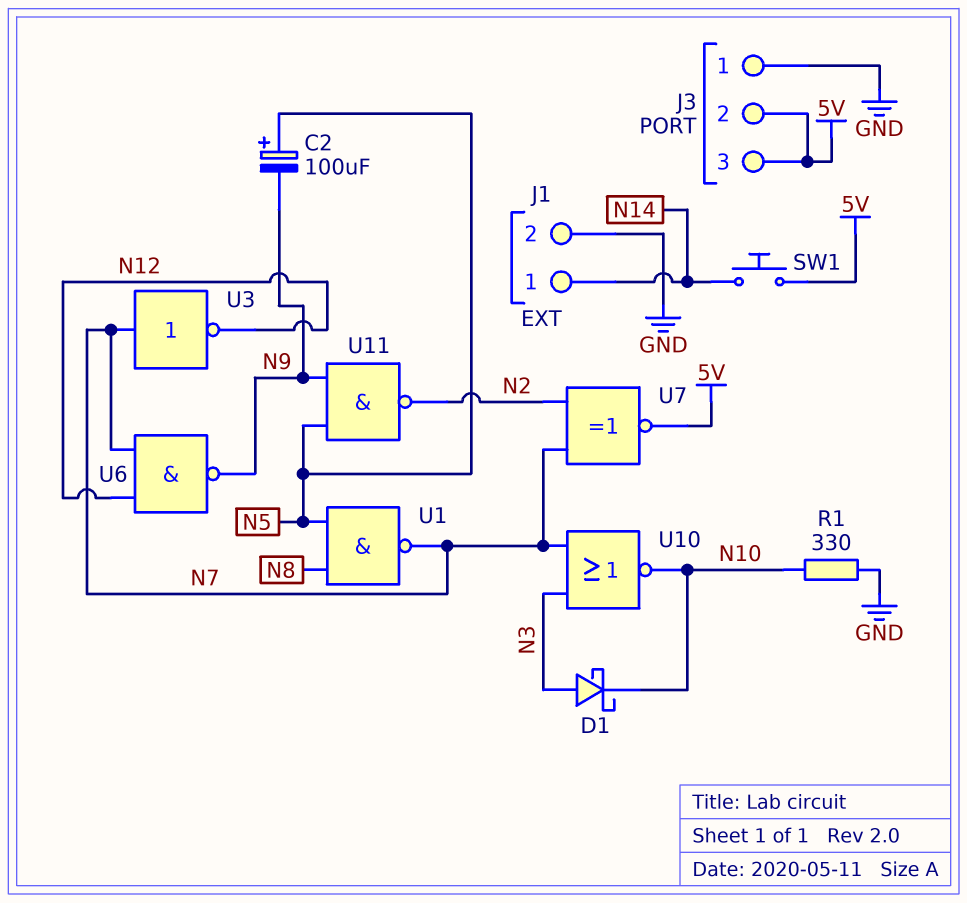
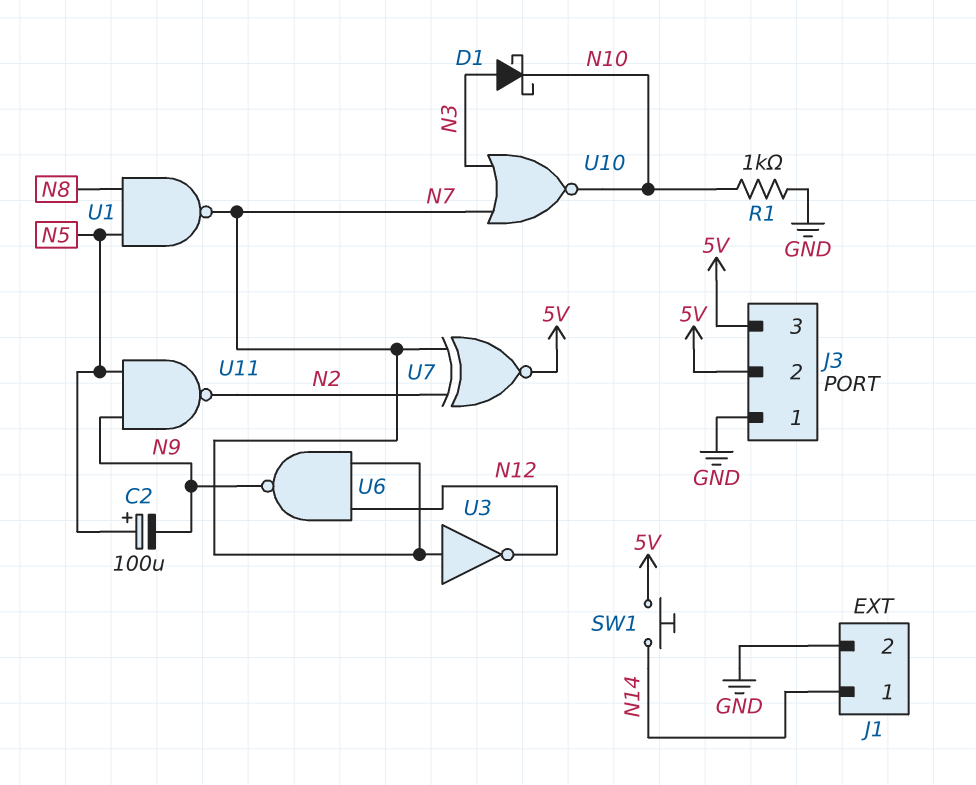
R1: 330 (GND, N10) -> 1k (GND, N10)

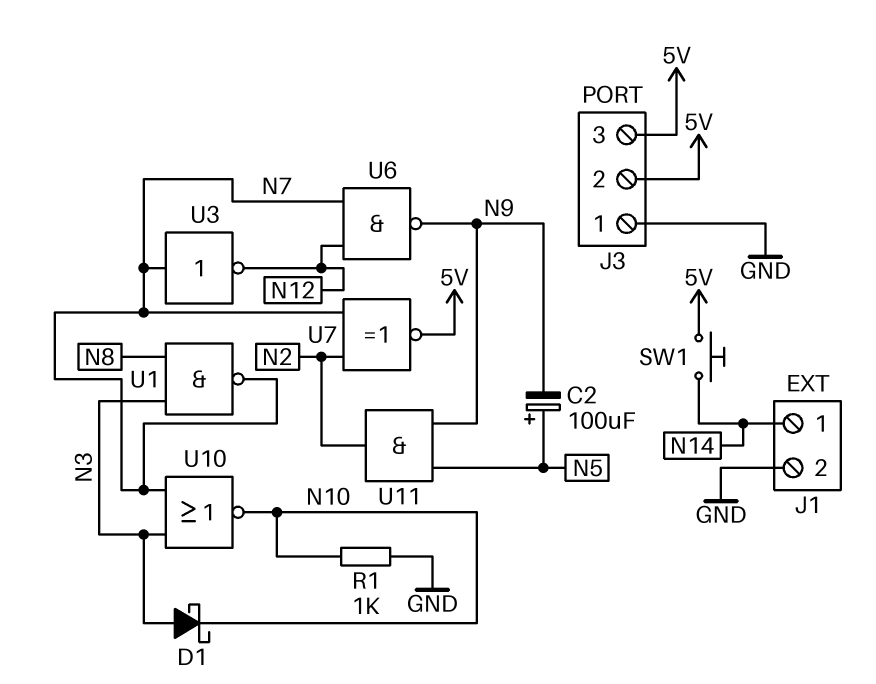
U1: NAND (in N5, in N8, out N7) -> NAND (in N3, in N8, out N7)
U11: NAND (in N5, in N9, out N2) -> AND (in N5, in N9, out N2)

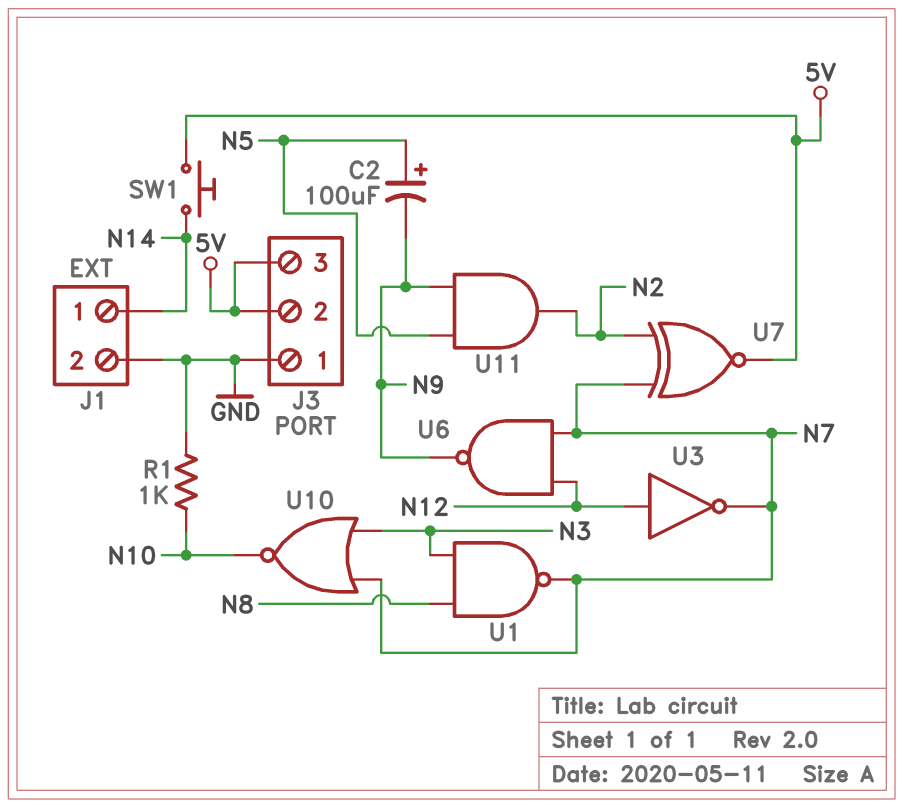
D1: schottky (A N3, K N10) -> none
U3: NOT (in N7, out N12) -> NOT (in N12, out N7)

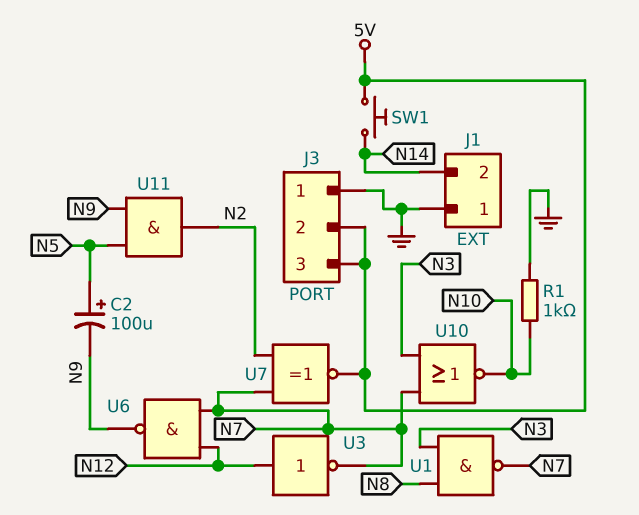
J1 pin 1: N14 -> GND
J1 pin 2: GND -> N14

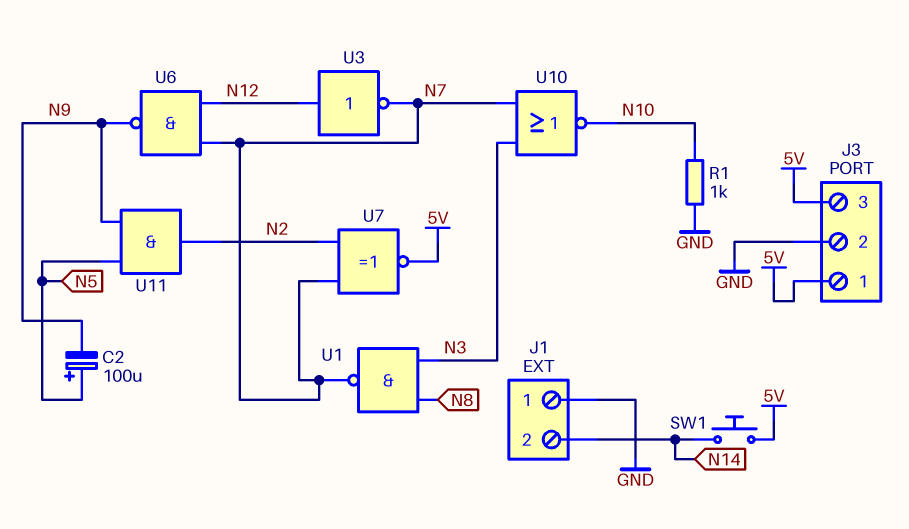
J3 pin 1: GND -> 5V
J3 pin 2: 5V -> GND

